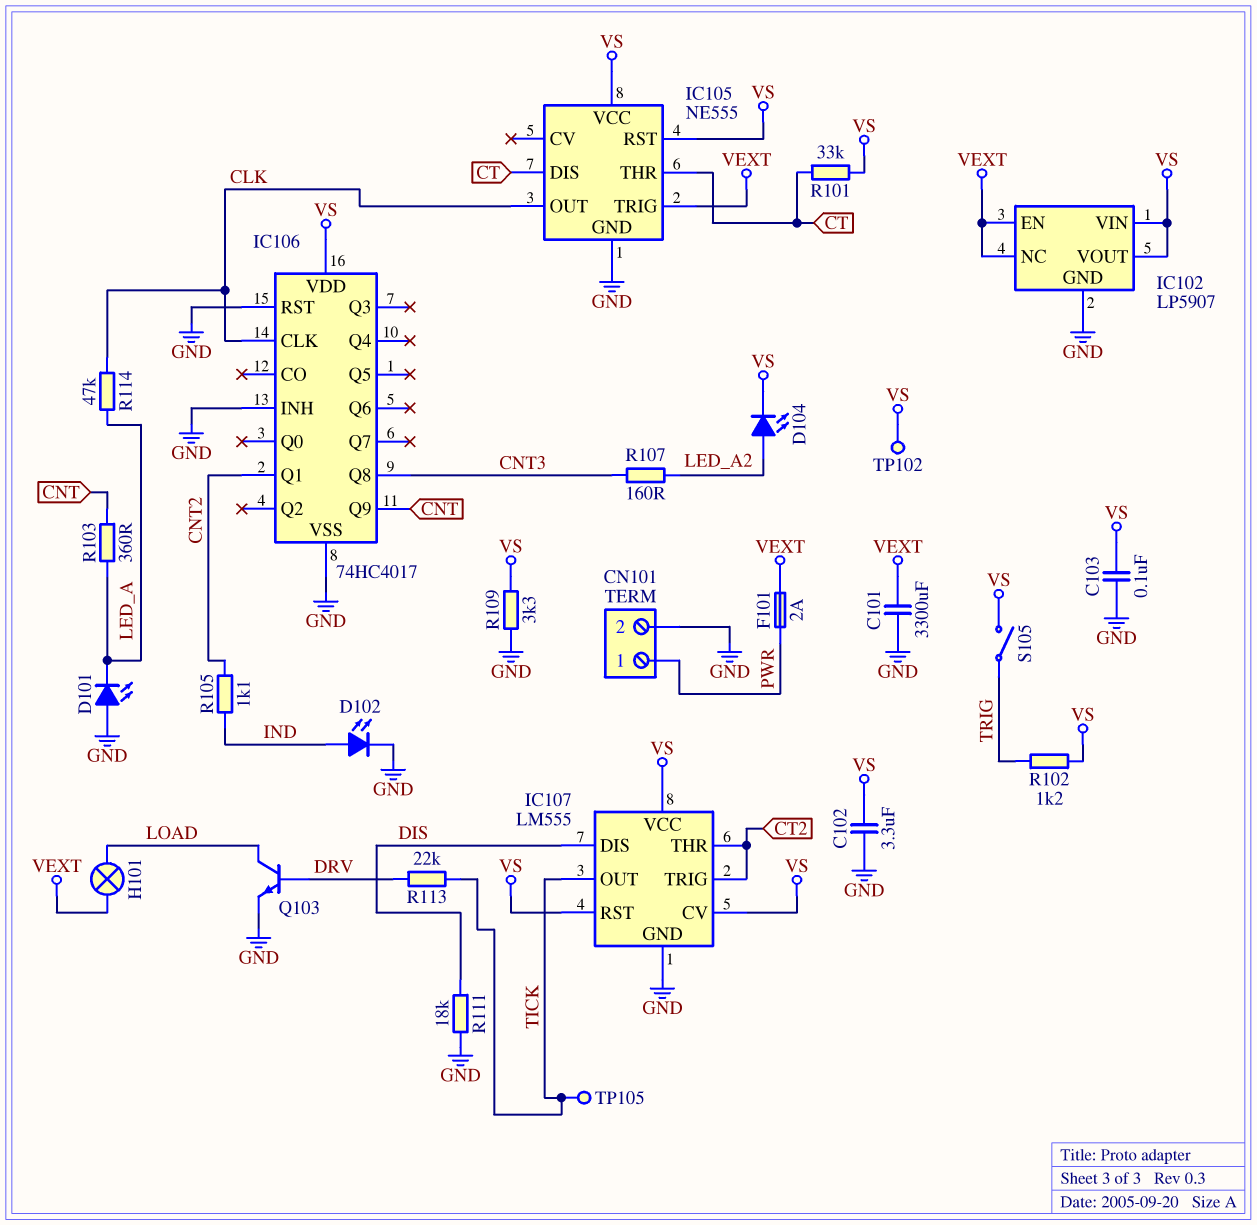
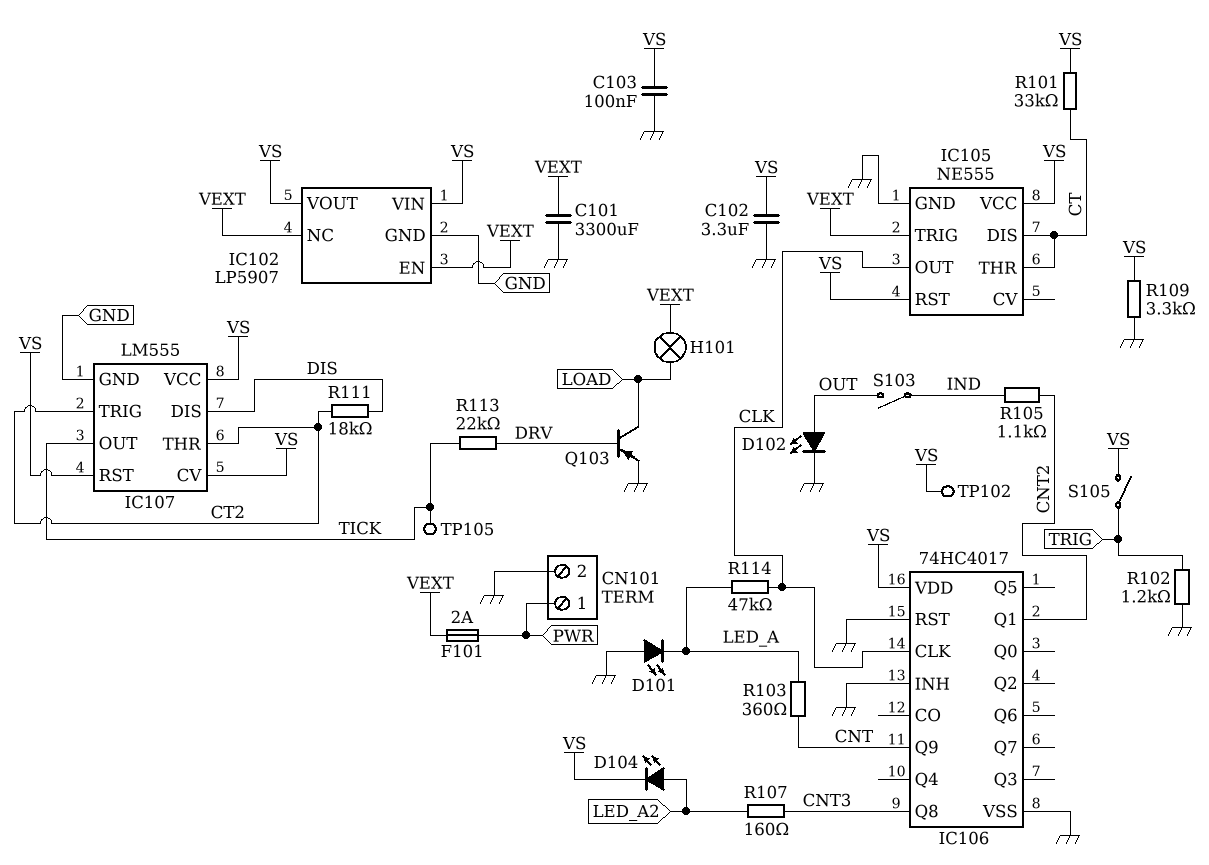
D102: LED (A IND, K GND) -> LED (A OUT, K GND)
Q103: NPN (B DRV, C LOAD, E GND) -> PNP (B DRV, C LOAD, E GND)
R102: 1.2k (TRIG, VS) -> 1.2k (GND, TRIG)
R111: 18k (DIS, GND) -> 18k (CT2, DIS)
S103: none -> switch (IND, OUT)

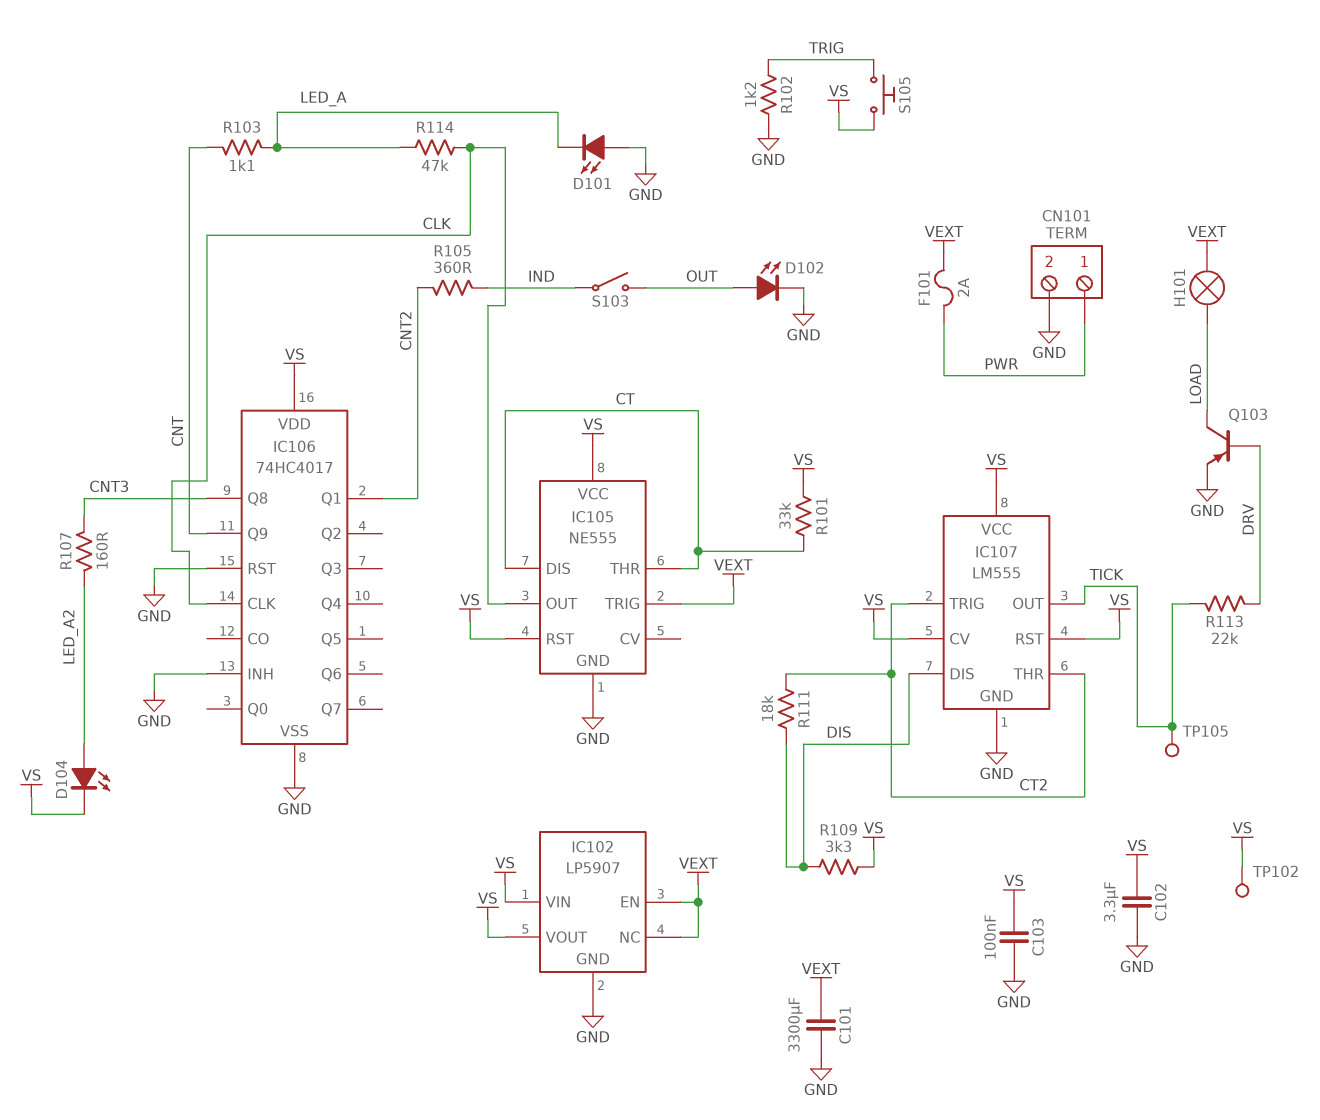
R103: 360 (CNT, LED_A) -> 1.1k (CNT, LED_A)
R105: 1.1k (CNT2, IND) -> 360 (CNT2, IND)
R109: 3.3k (GND, VS) -> 3.3k (DIS, VS)
S105: switch (TRIG, VS) -> button (TRIG, VS)

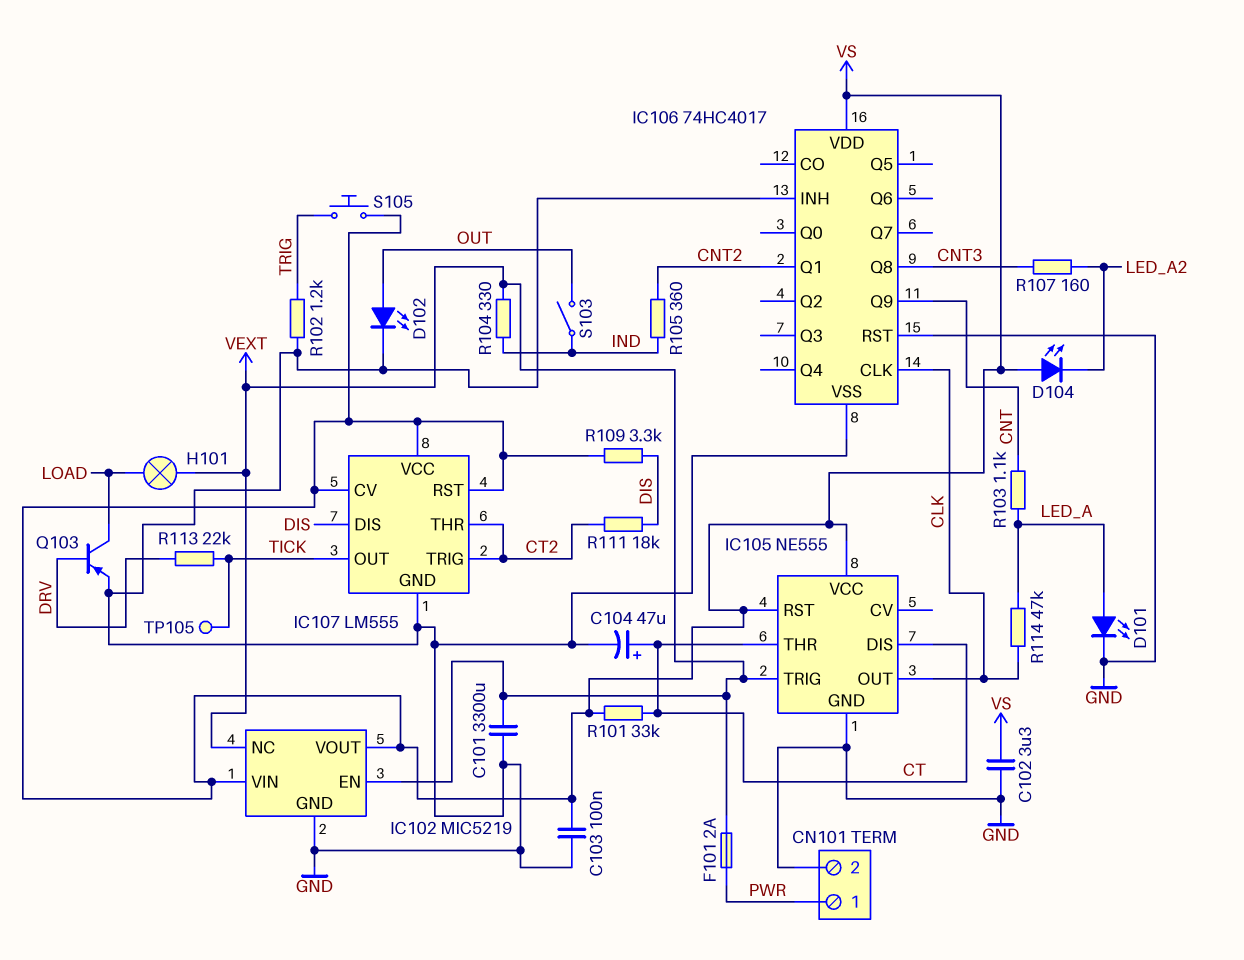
C104: none -> 47uF (plus CT, minus GND)
D101: LED (A GND, K LED_A) -> LED (A LED_A, K GND)
D104: LED (A LED_A2, K VS) -> LED (A VS, K LED_A2)
IC102: LP5907 -> MIC5219
R104: none -> 330 (IND, VEXT)
TP102: test point (VS) -> none

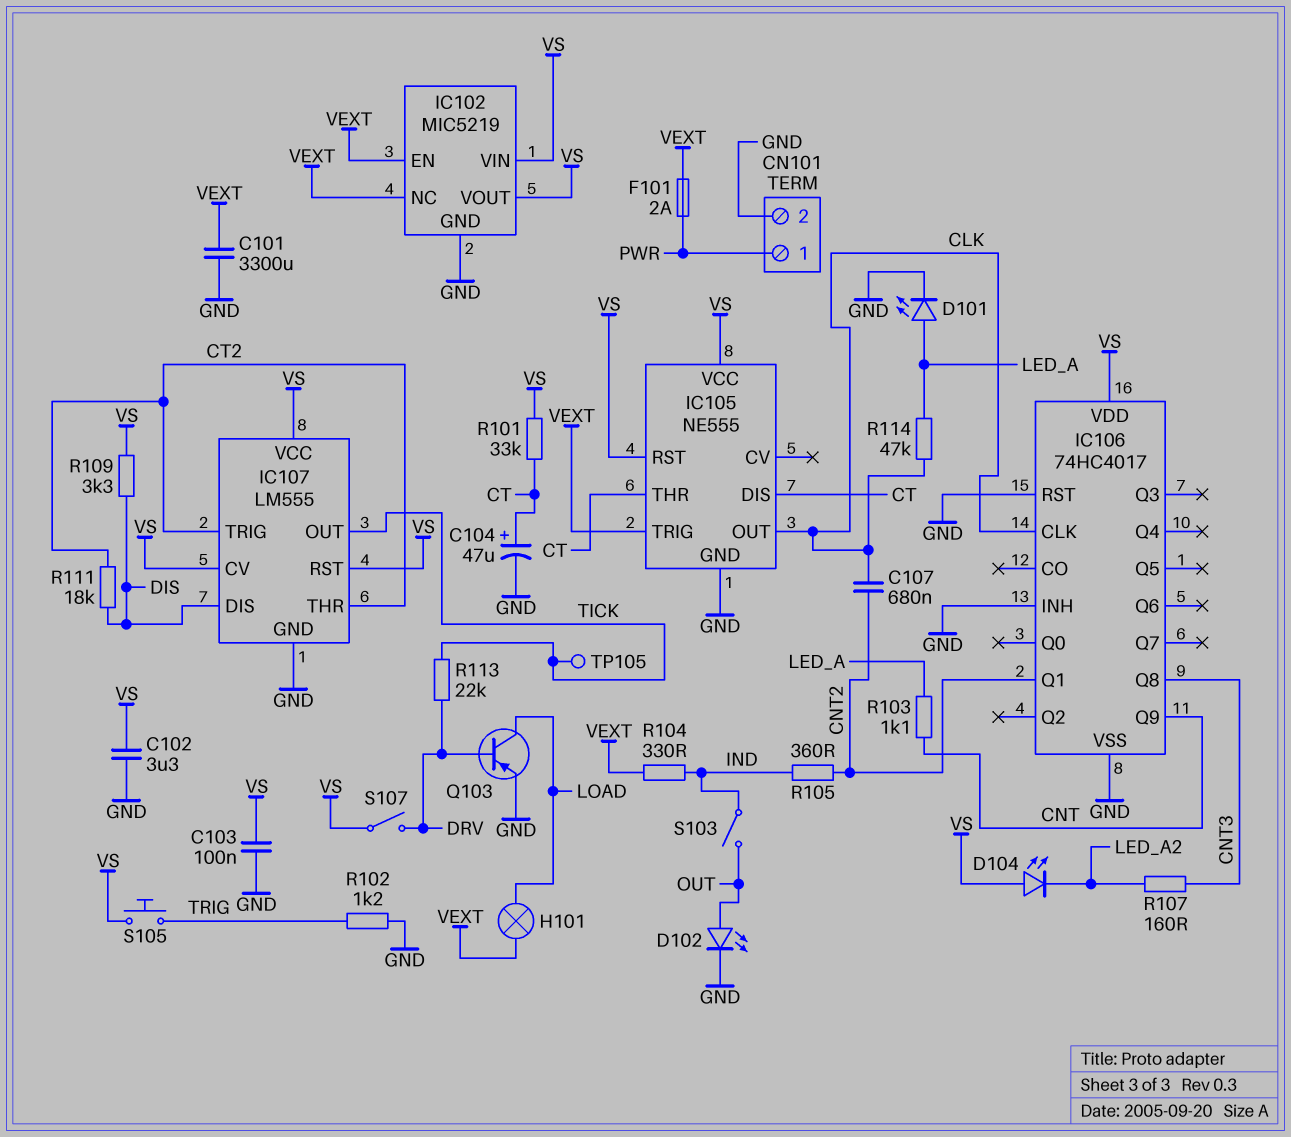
C107: none -> 680nF (CLK, CNT2)
S107: none -> switch (DRV, VS)

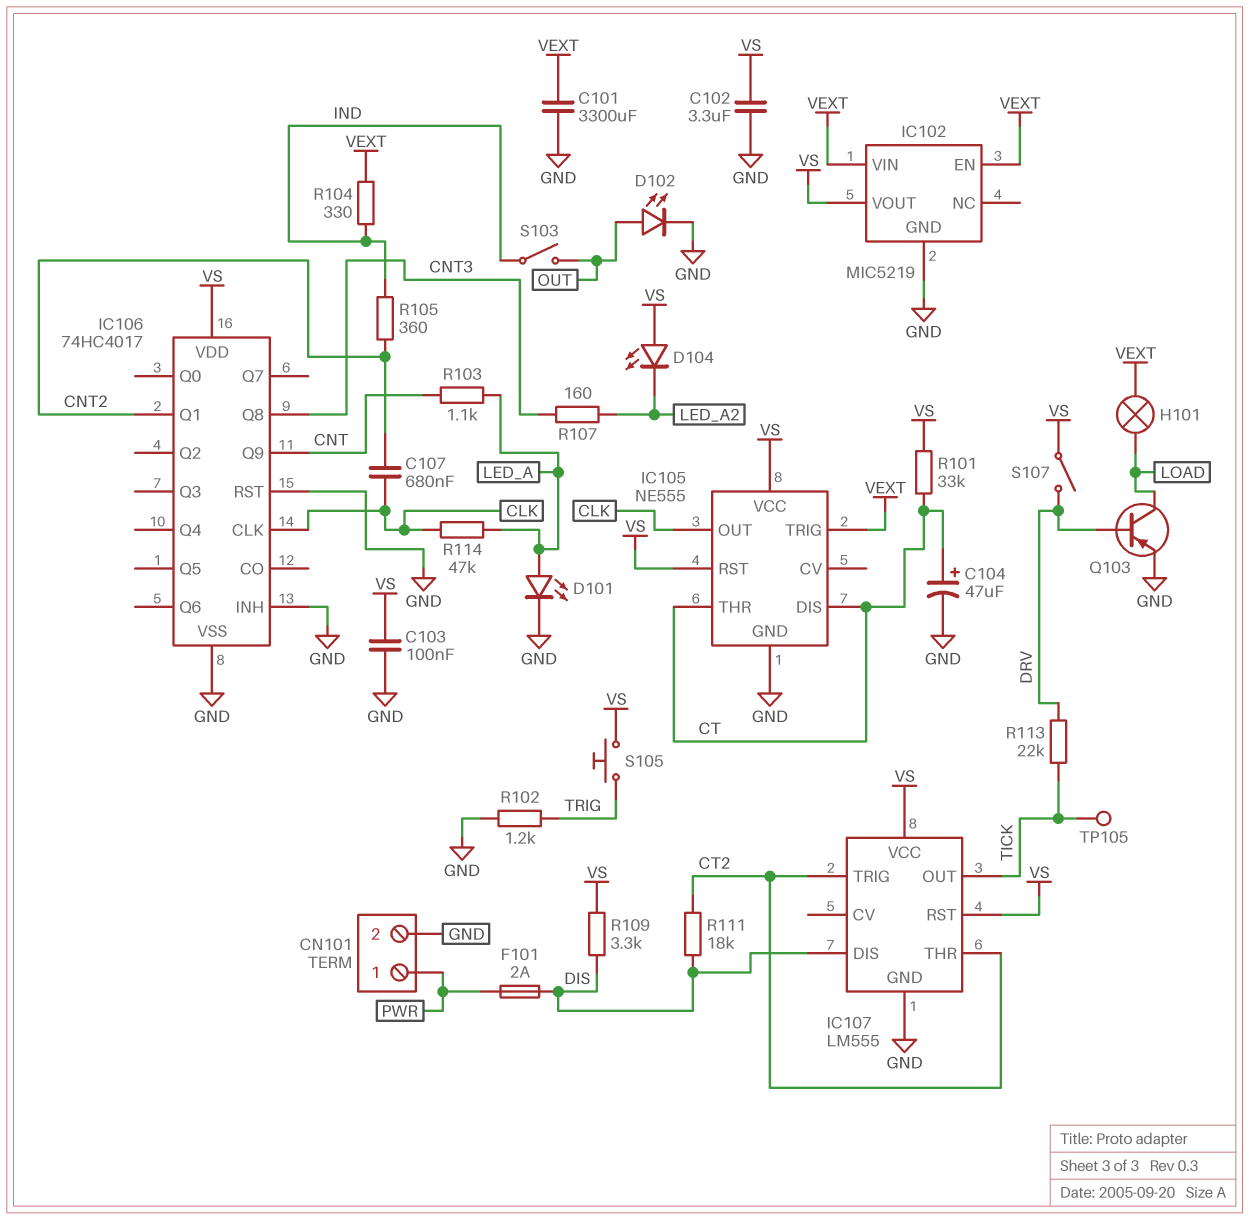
F101: 2A (PWR, VEXT) -> 2A (DIS, PWR)
IC102 pin NC: VEXT -> none
IC102 pin VIN: VS -> VEXT
IC107 pin CV: VS -> none

